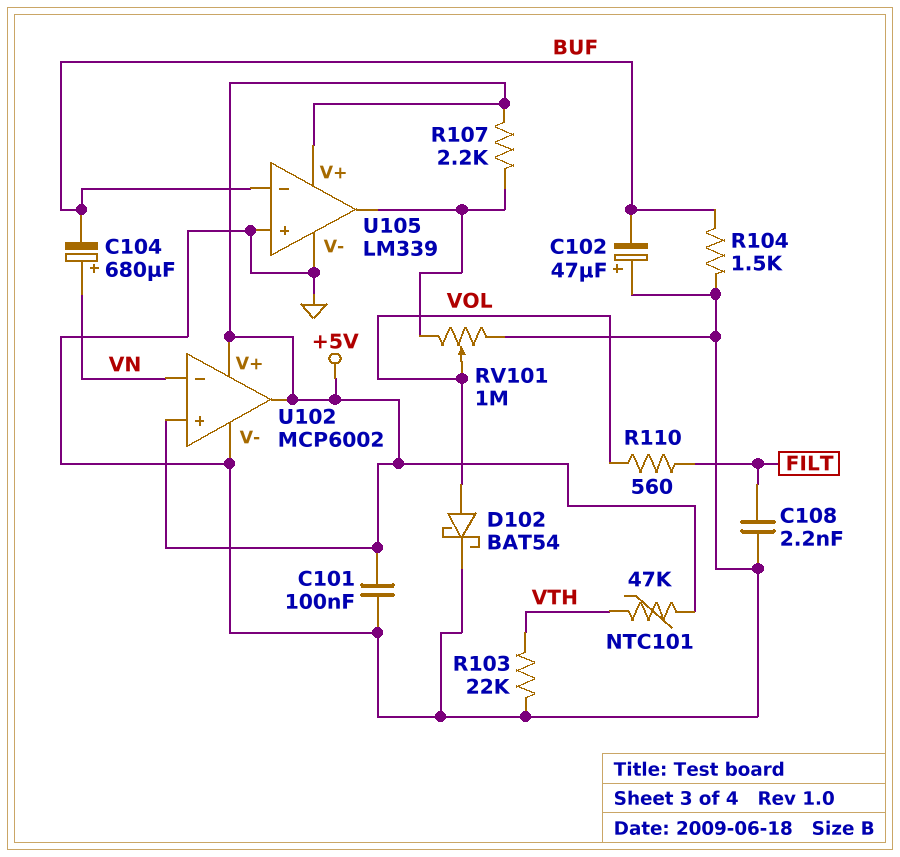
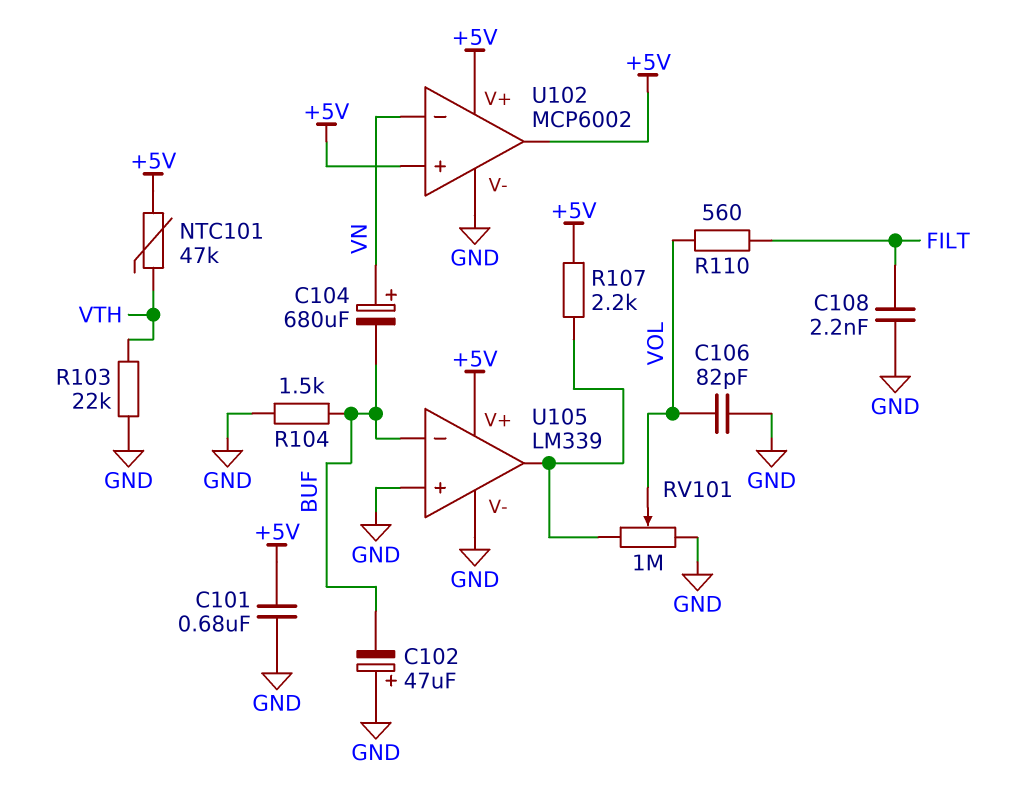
C101: 100nF (+5V, GND) -> 680nF (+5V, GND)
C106: none -> 82pF (GND, VOL)
D102: schottky BAT54 (A VOL, K GND) -> none

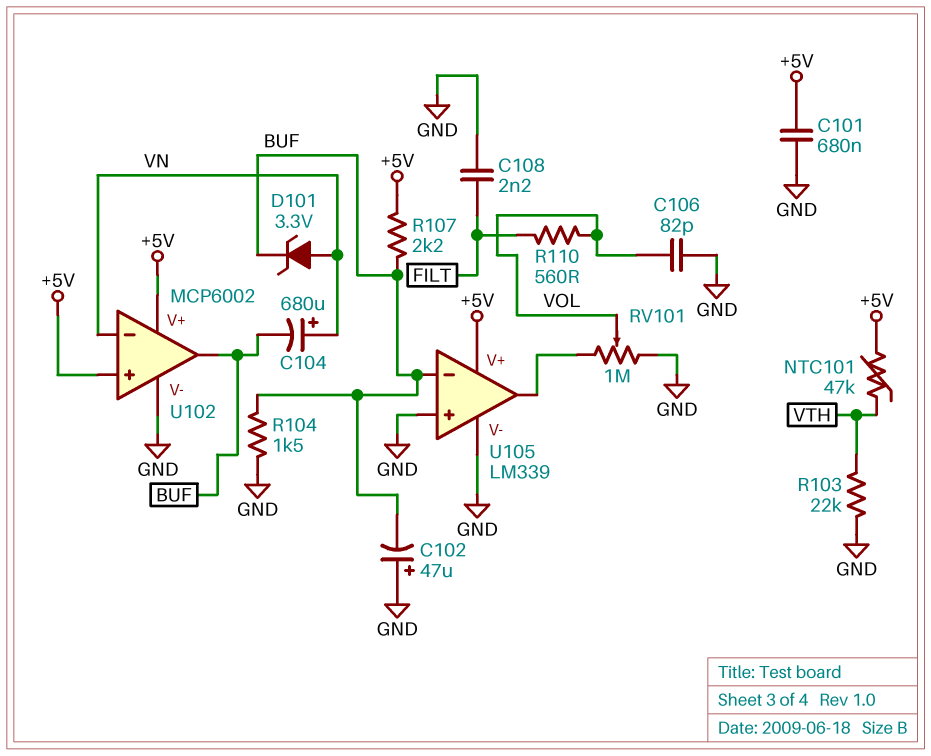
D101: none -> zener 3.3V (A VN, K BUF)
R107: 2.2k (+5V, U105/out) -> 2.2k (+5V, BUF)
U102 pin out: +5V -> BUF

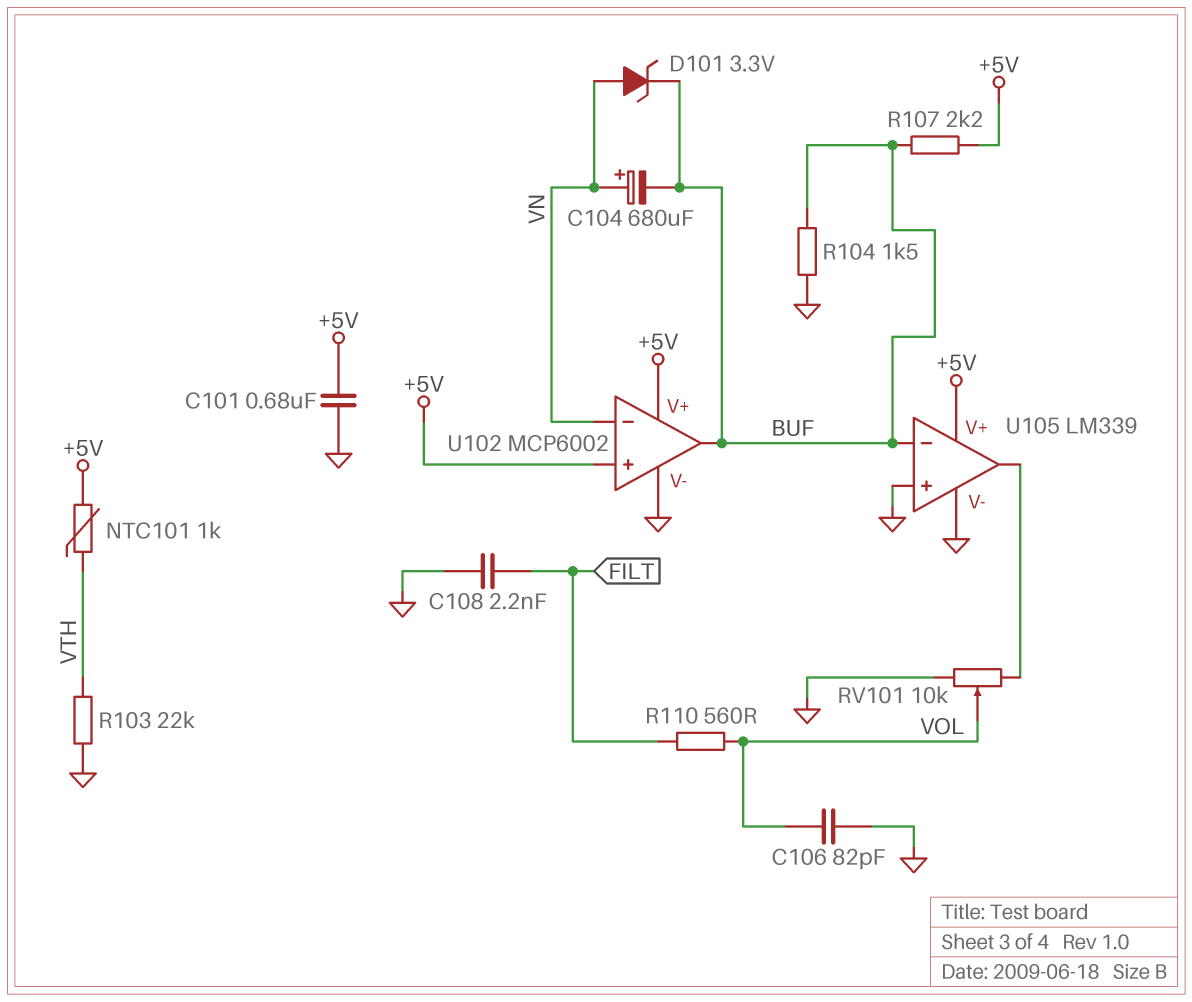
C102: 47uF (plus GND, minus BUF) -> none
NTC101: 47k (+5V, VTH) -> 1k (+5V, VTH)
RV101: 1M (GND, U105/out, wiper VOL) -> 10k (GND, U105/out, wiper VOL)

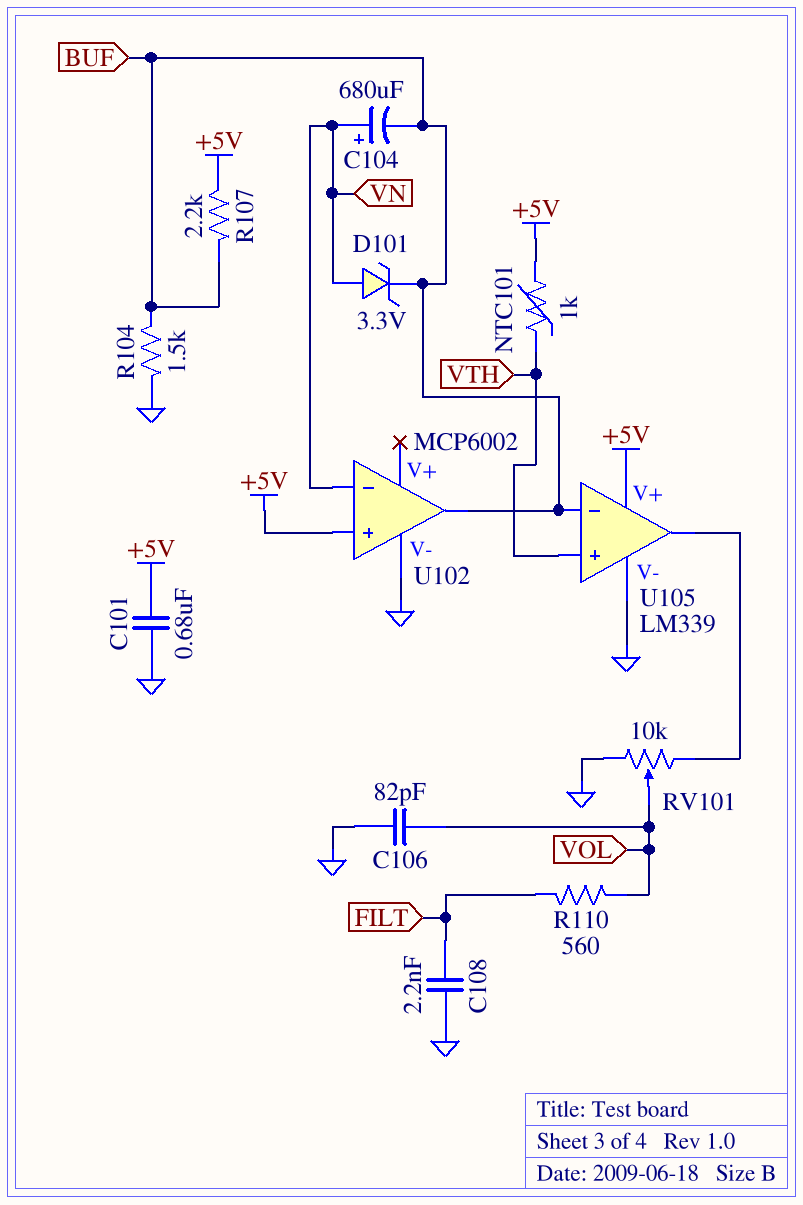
R103: 22k (GND, VTH) -> none
U102 pin V+: +5V -> none
U105 pin in+: GND -> VTH

